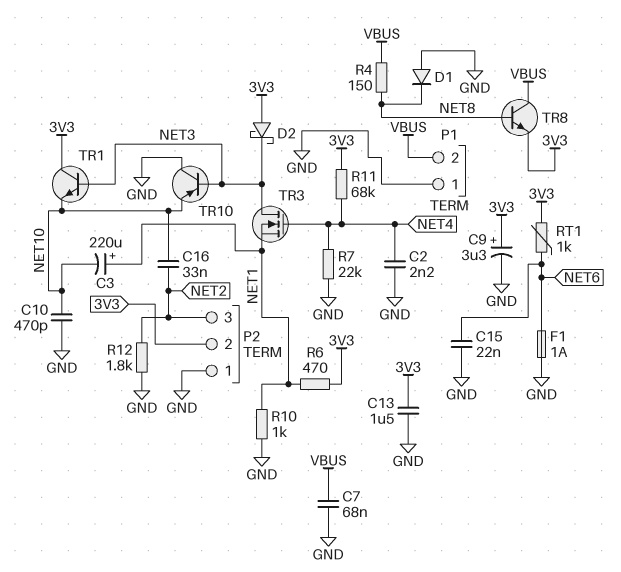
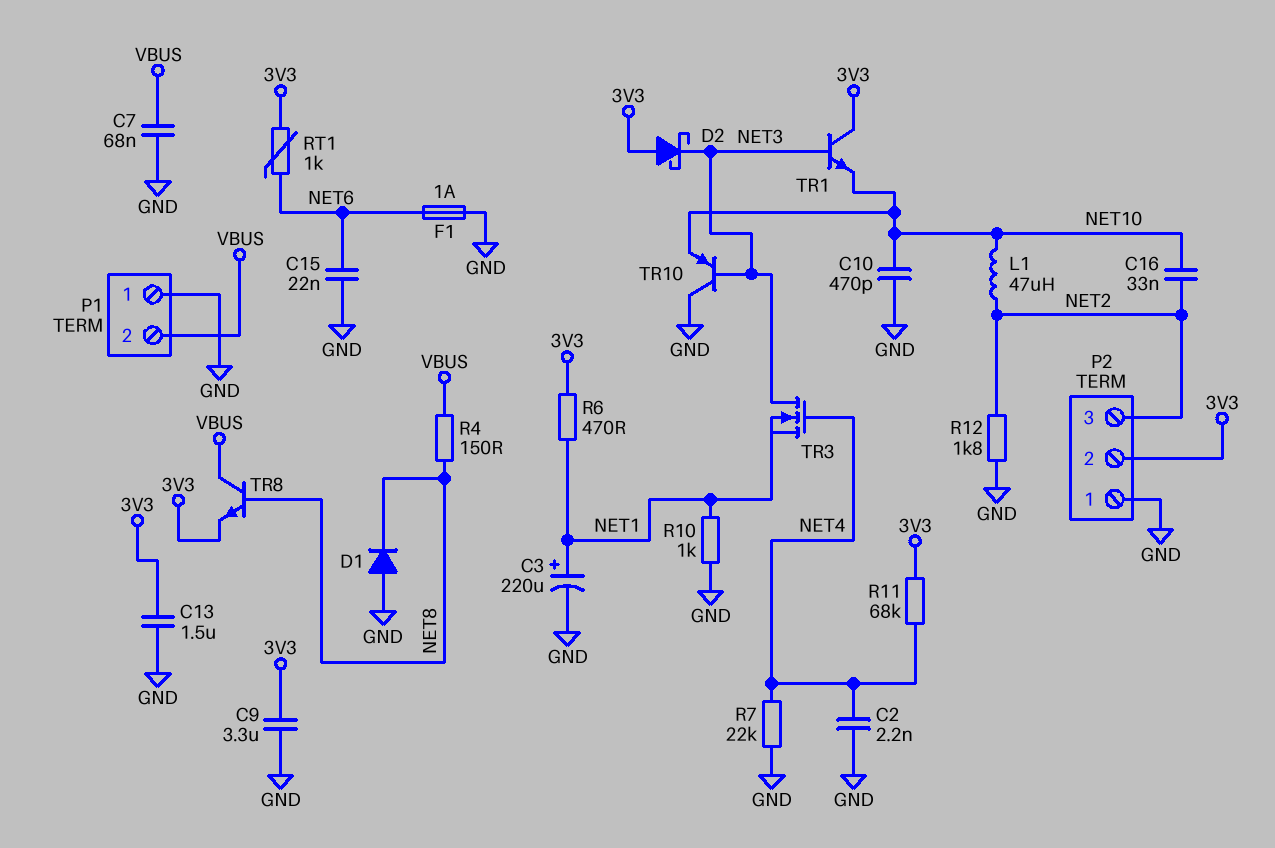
C3: 220uF (plus NET1, minus NET10) -> 220uF (plus NET1, minus GND)
C9: 3.3uF (plus 3V3, minus GND) -> 3.3uF (3V3, GND)
L1: none -> 47uH (NET2, NET10)

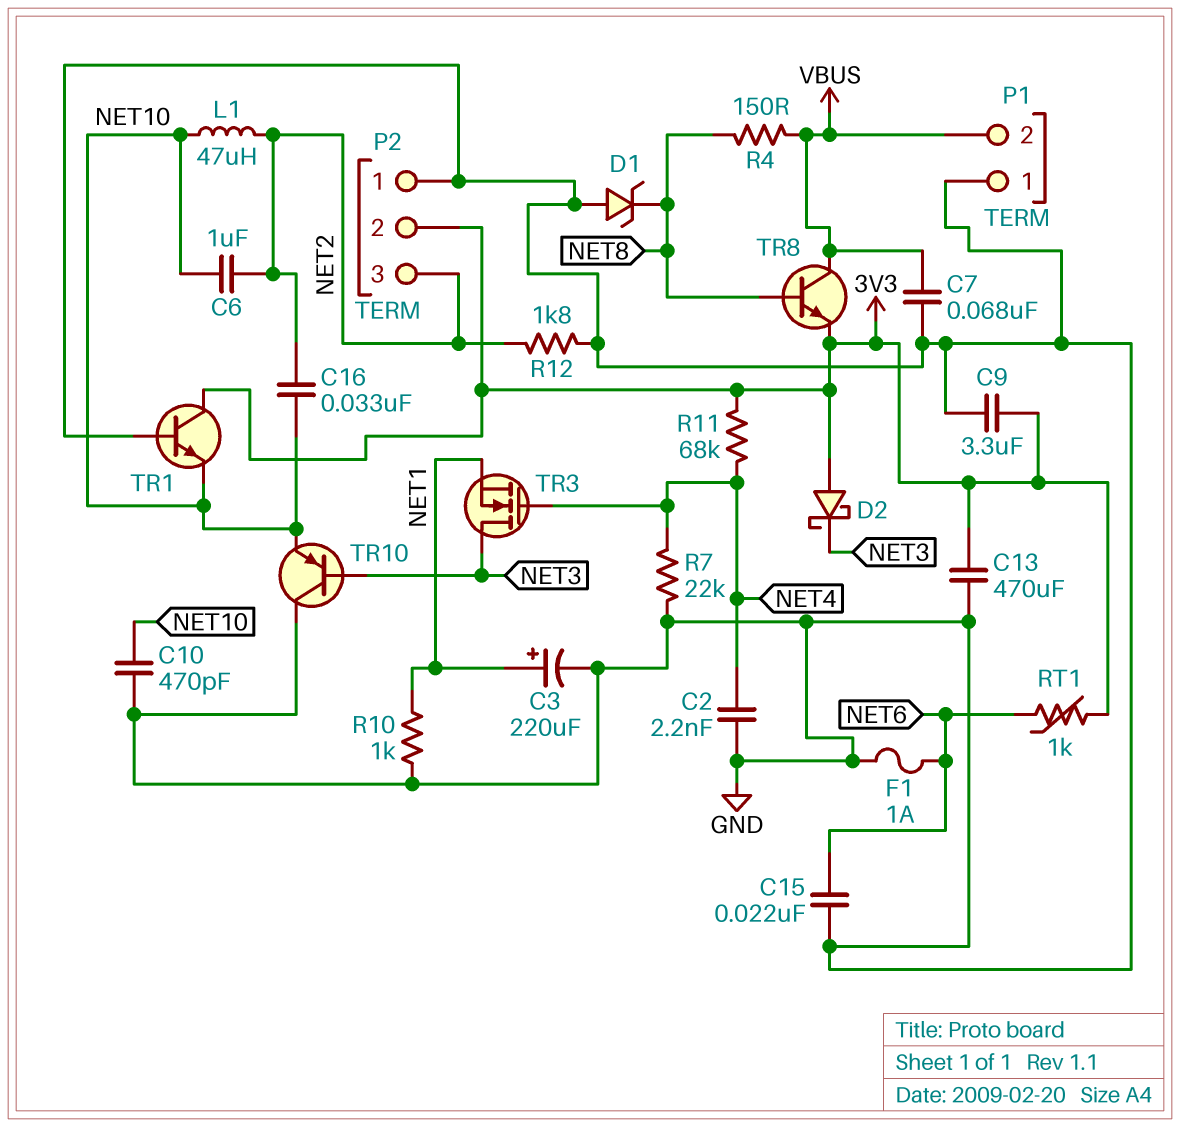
C6: none -> 1uF (NET2, NET10)
C13: 1.5uF (3V3, GND) -> 470uF (3V3, GND)
D1: diode (A GND, K NET8) -> zener (A GND, K NET8)
R6: 470 (3V3, NET1) -> none
TR1: NPN (B NET3, C 3V3, E NET10) -> NPN (B GND, C 3V3, E NET10)

